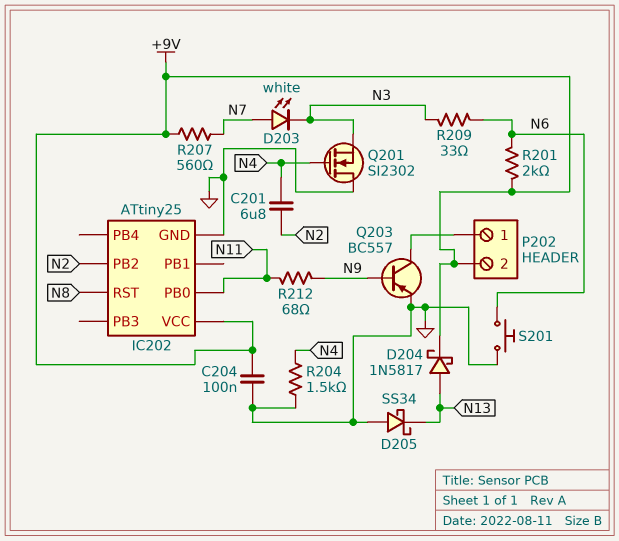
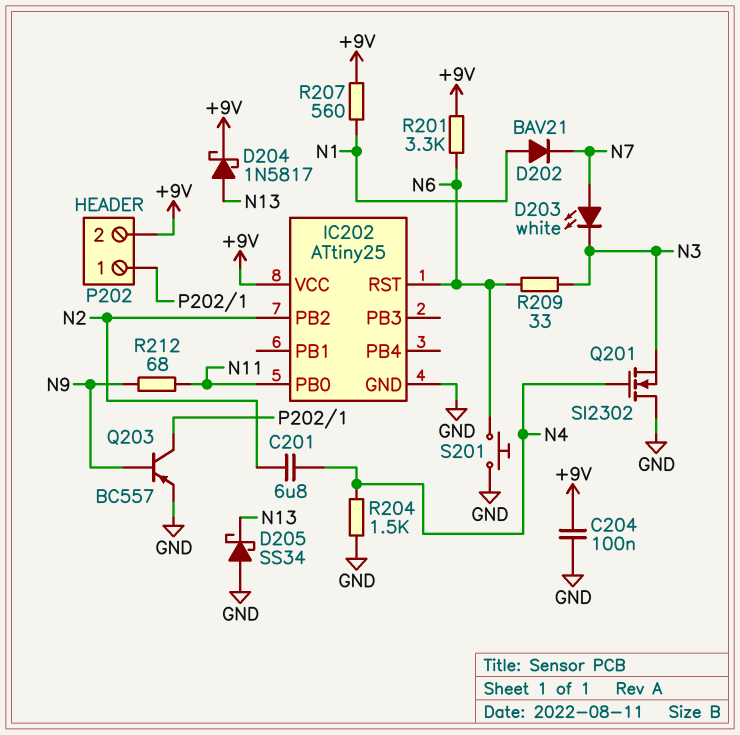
D202: none -> diode BAV21 (A N1, K N7)
IC202 pin RST: N8 -> N6
R201: 2k (+9V, N6) -> 3.3k (+9V, N6)
R207: 560 (+9V, N7) -> 560 (+9V, N1)

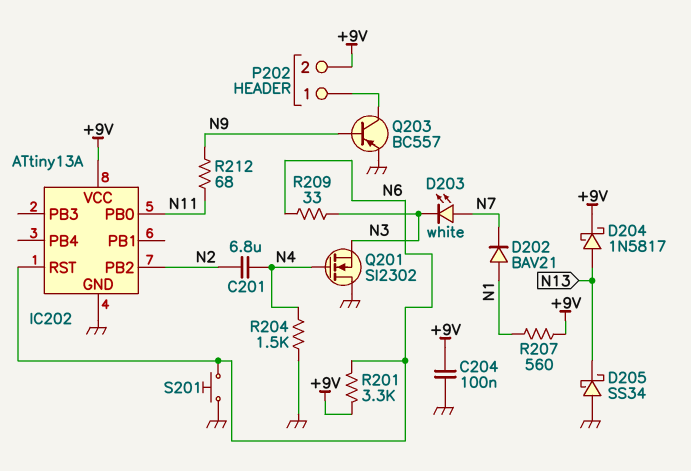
IC202: ATtiny25 -> ATtiny13A

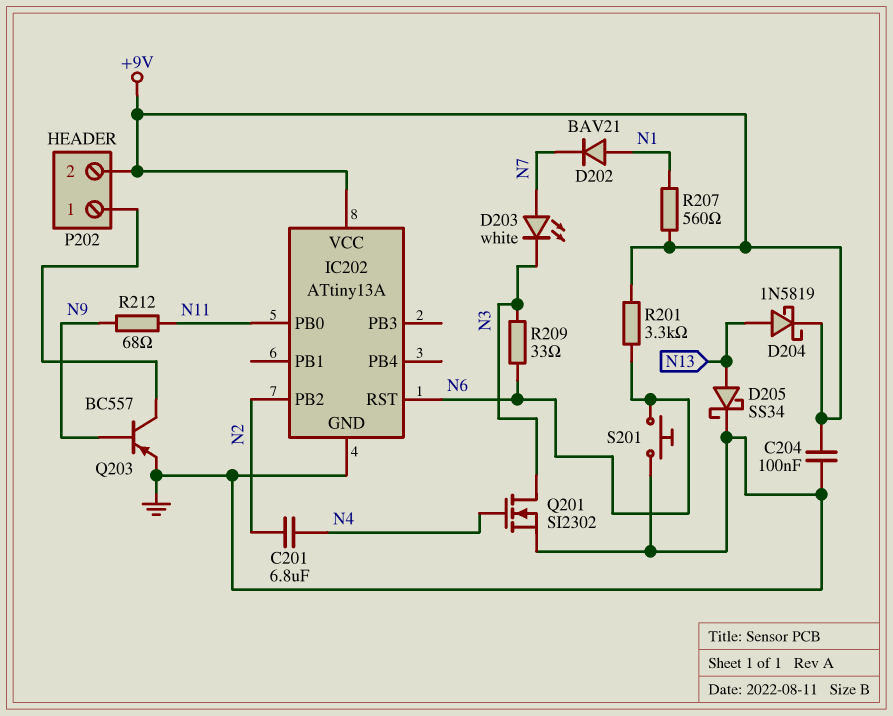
D204: schottky 1N5817 (A N13, K +9V) -> schottky 1N5819 (A N13, K +9V)
D205: schottky SS34 (A GND, K N13) -> schottky SS34 (A N13, K GND)
Q201: NMOS SI2302 (G N4, D GND, S N3) -> NMOS SI2302 (G N4, D N3, S GND)
R204: 1.5k (GND, N4) -> none

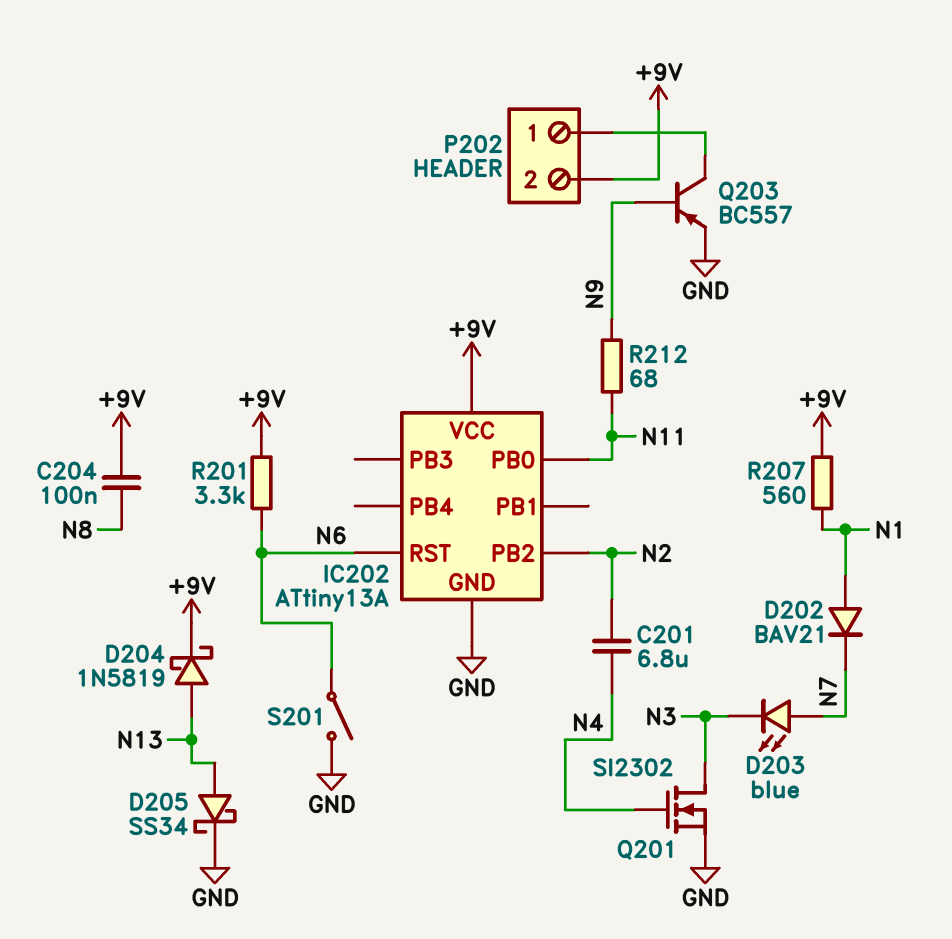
C204: 100nF (+9V, GND) -> 100nF (+9V, N8)
D203: LED white (A N7, K N3) -> LED blue (A N7, K N3)
R209: 33 (N3, N6) -> none
S201: button (GND, N6) -> switch (GND, N6)

